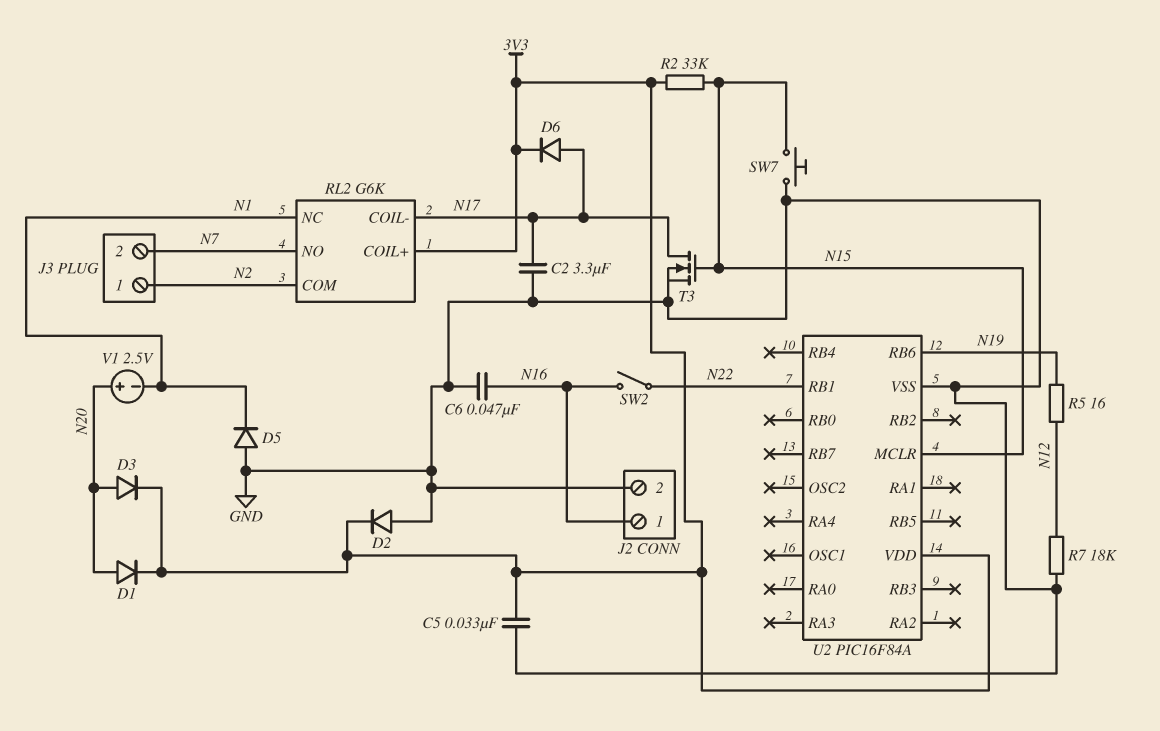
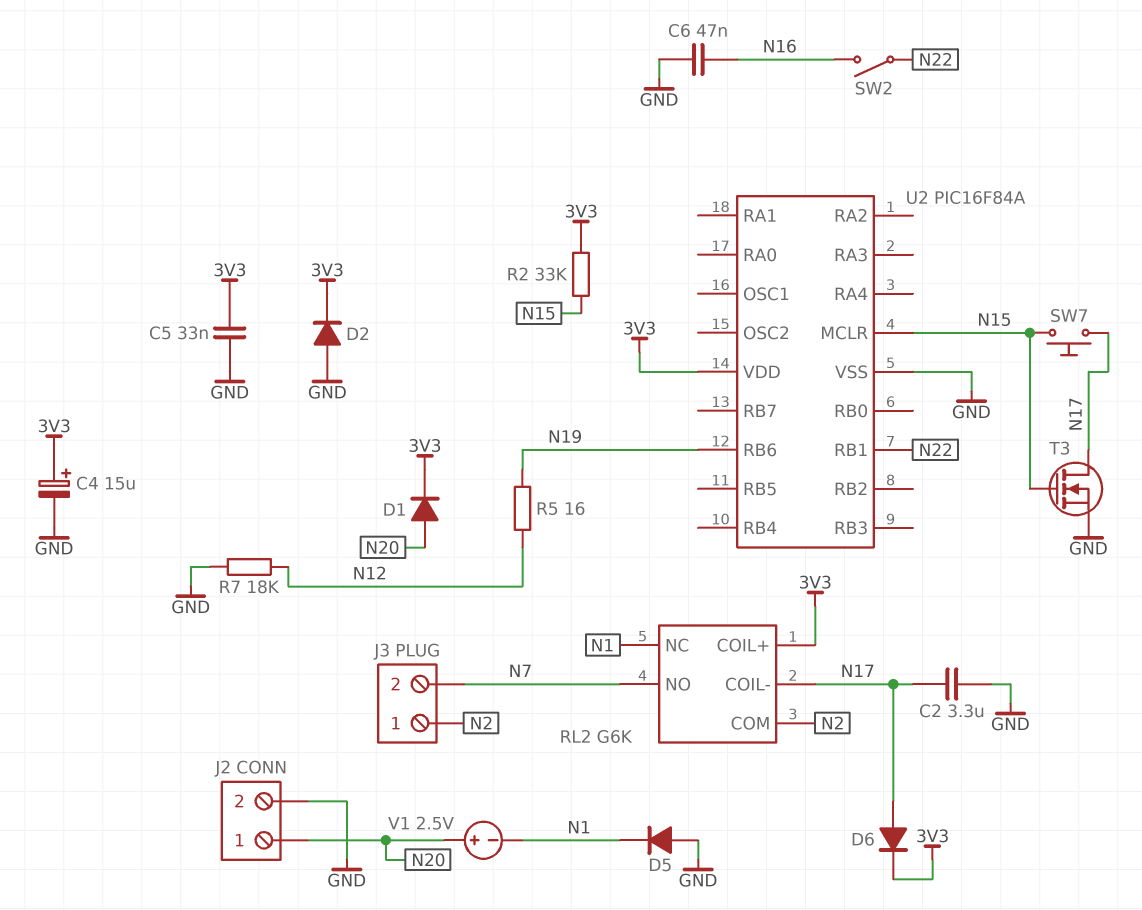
C4: none -> 15uF (plus 3V3, minus GND)
D3: diode (A N20, K 3V3) -> none
J2 pin 1: N16 -> N20
SW7: button (GND, N15) -> button (N15, N17)

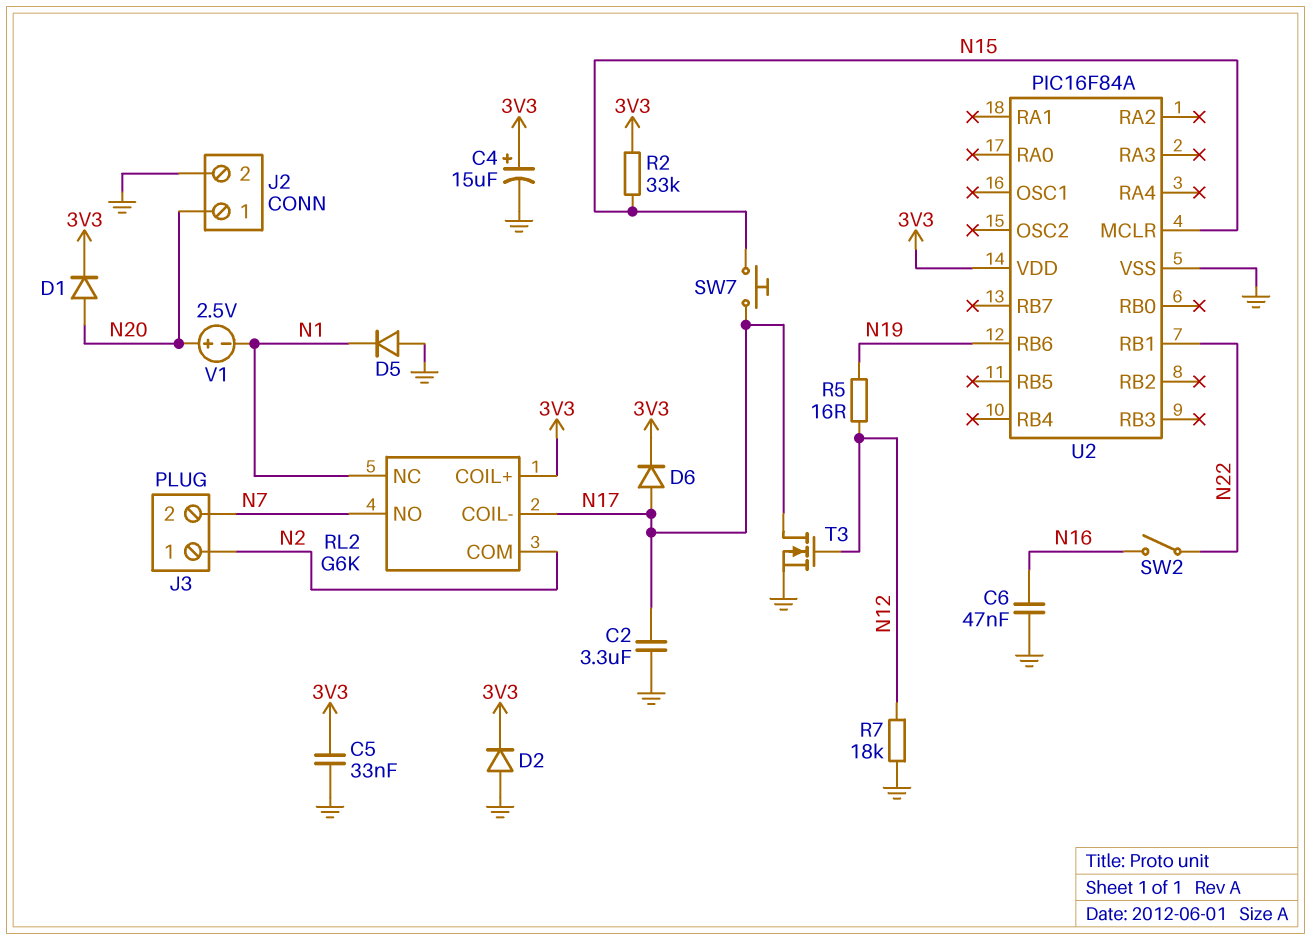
T3: NMOS (G N15, D N17, S GND) -> NMOS (G N12, D N17, S GND)

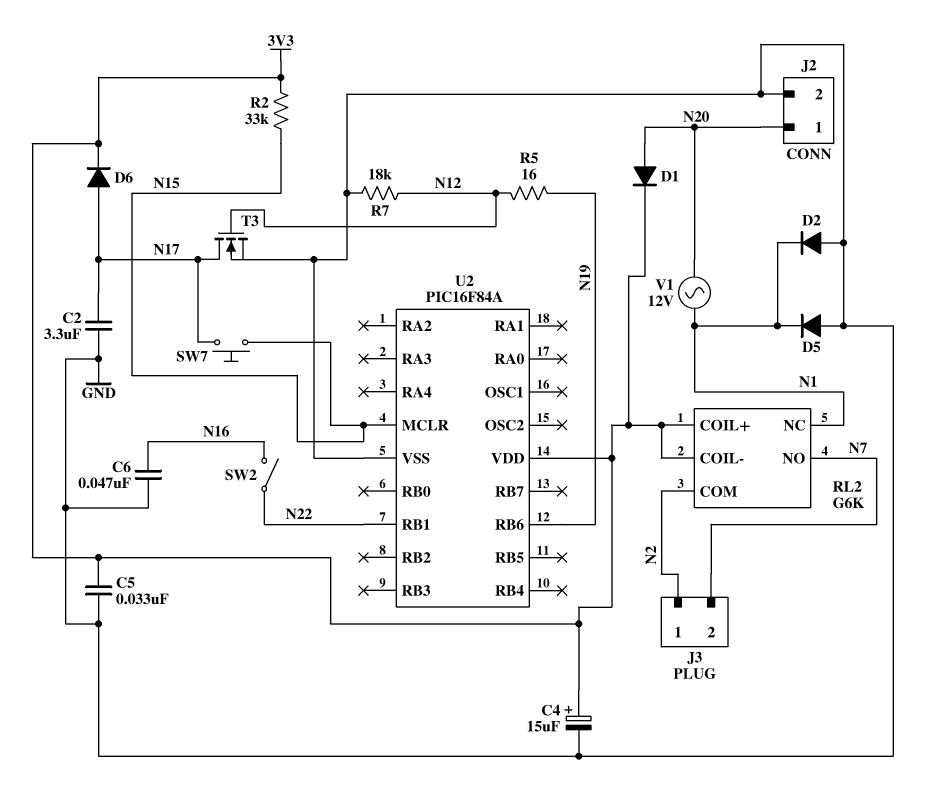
D2: diode (A GND, K 3V3) -> diode (A GND, K N1)
RL2 pin COIL-: N17 -> 3V3
V1: 2.5V (plus N20, minus N1) -> AC 12V (N1, N20)

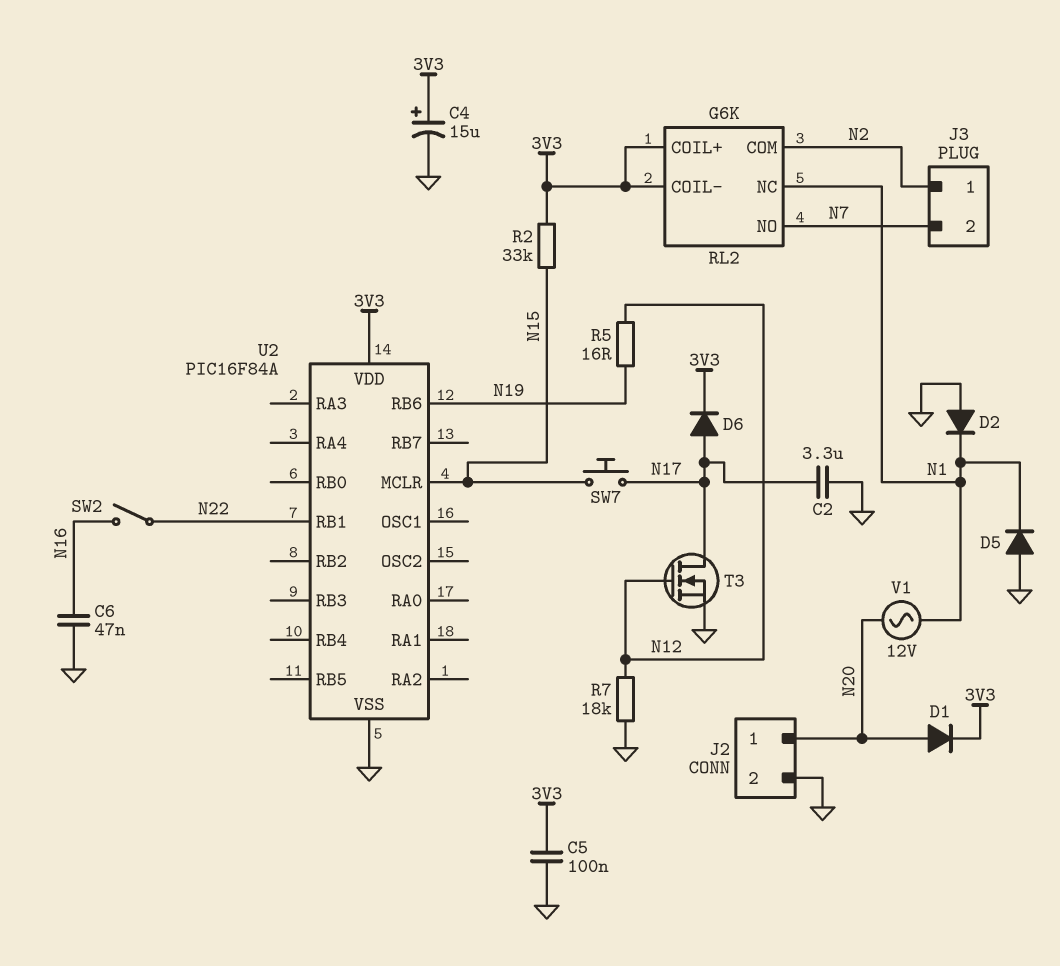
C5: 33nF (3V3, GND) -> 100nF (3V3, GND)

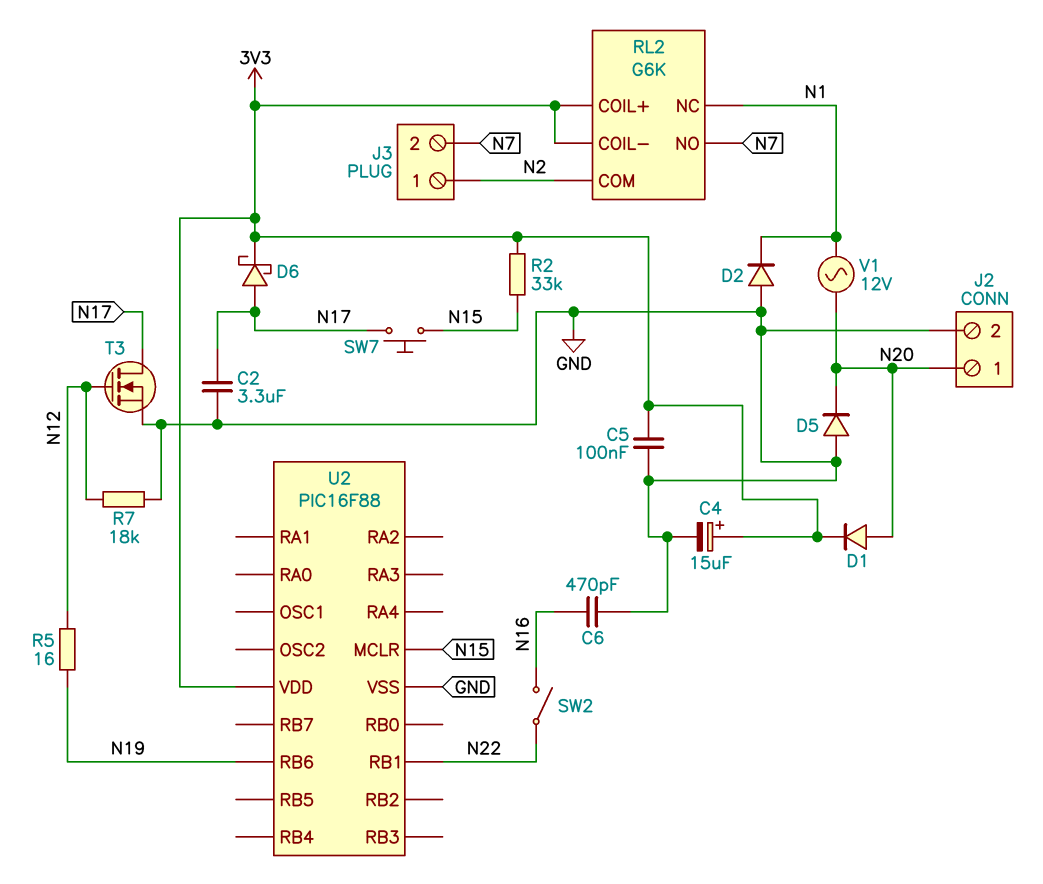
C6: 47nF (GND, N16) -> 470pF (GND, N16)
D5: diode (A GND, K N1) -> diode (A GND, K N20)
D6: diode (A N17, K 3V3) -> schottky (A N17, K 3V3)
U2: PIC16F84A -> PIC16F88

